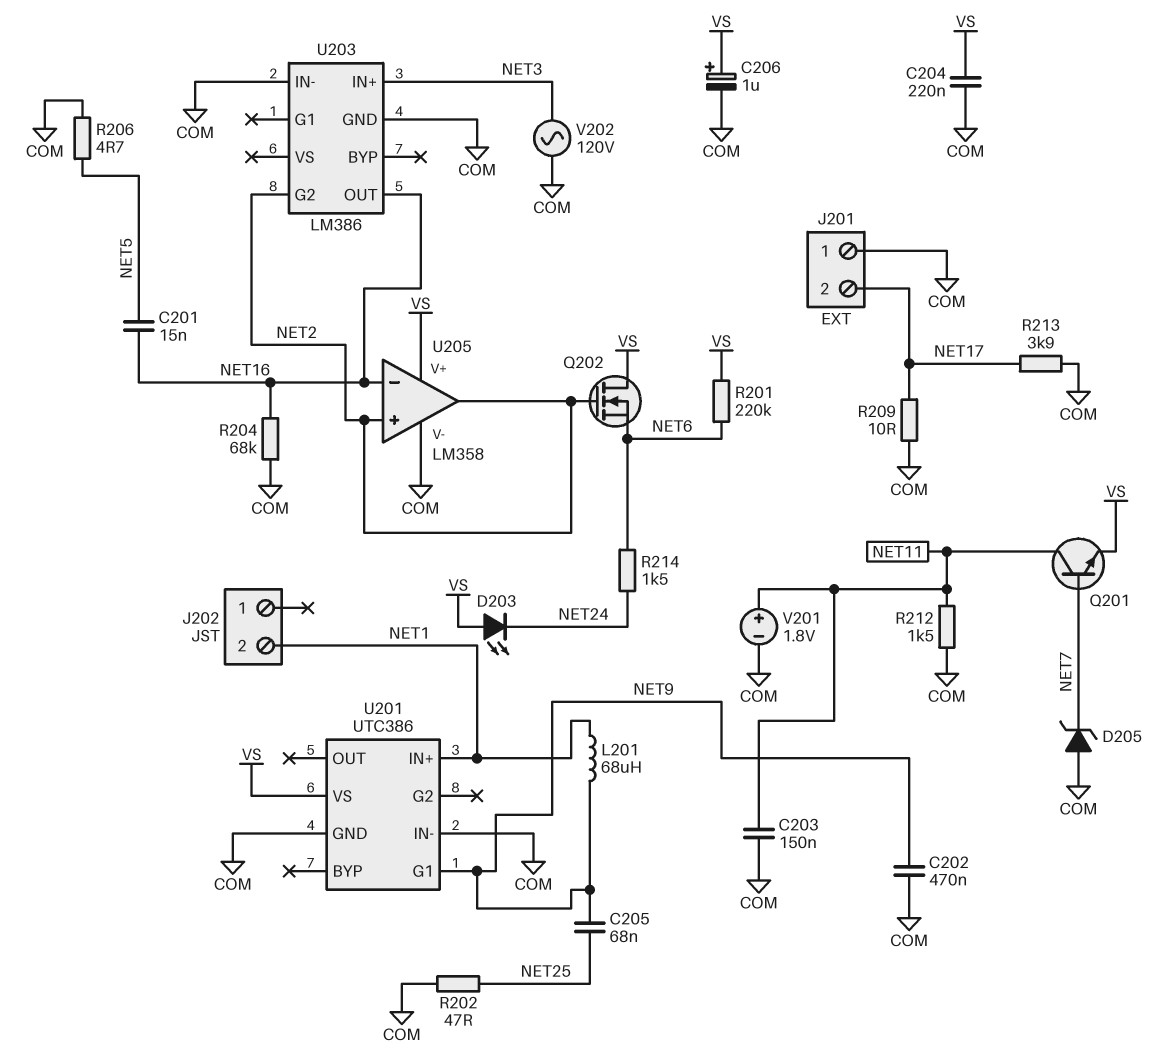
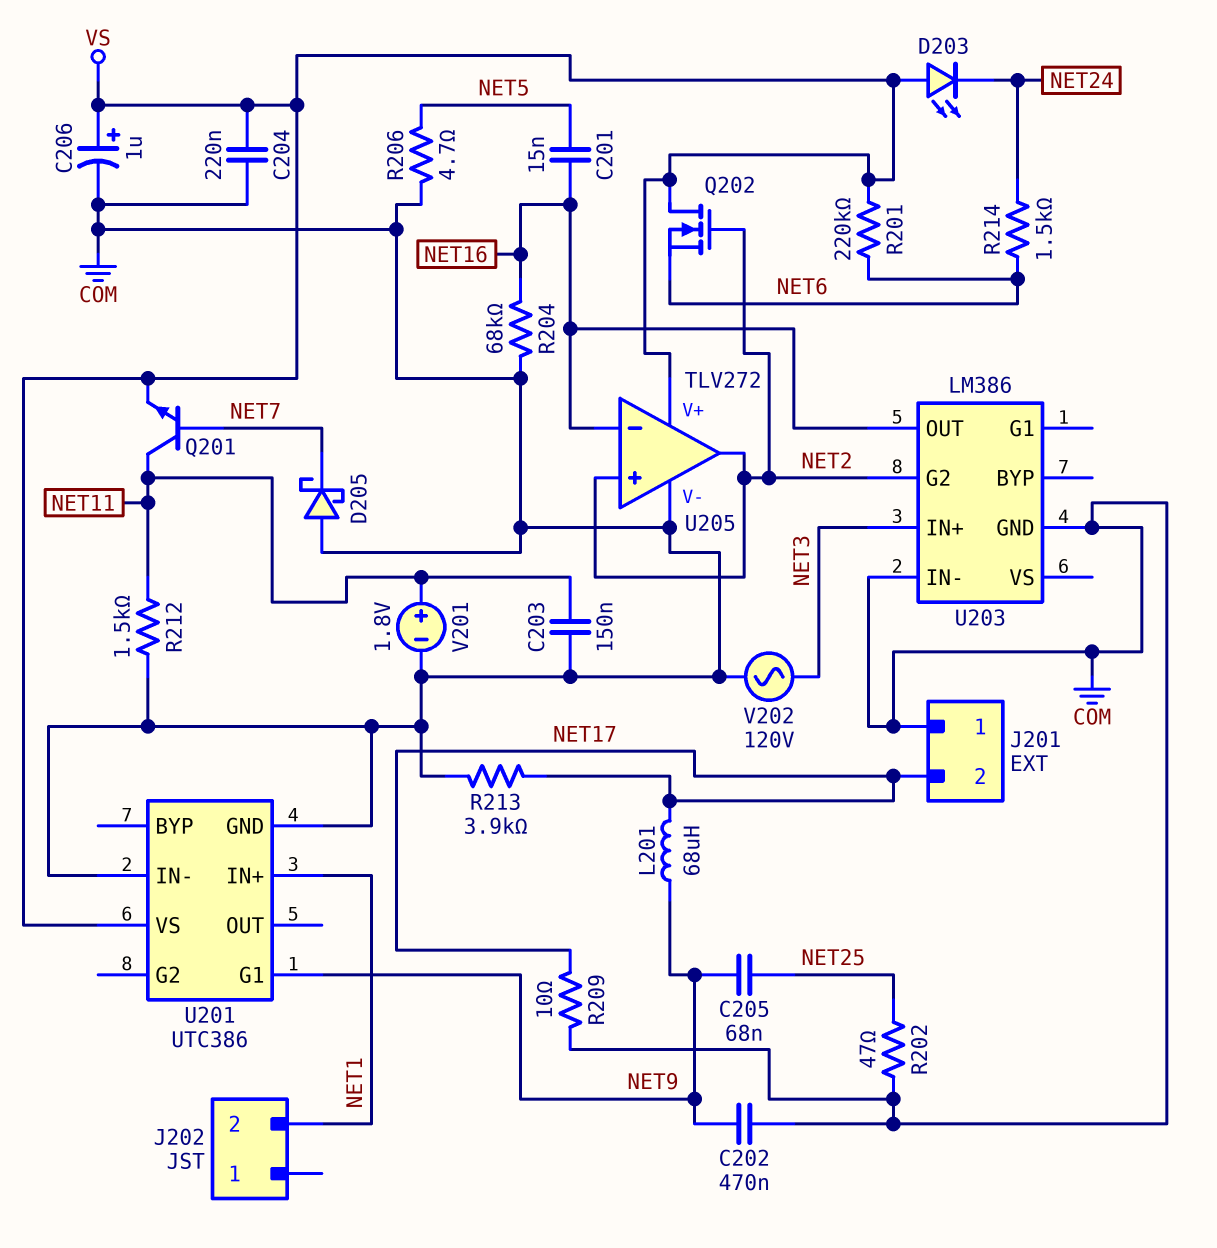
D205: zener (A COM, K NET7) -> schottky (A COM, K NET7)
L201: 68uH (NET1, NET9) -> 68uH (NET9, NET17)
U205: LM358 -> TLV272

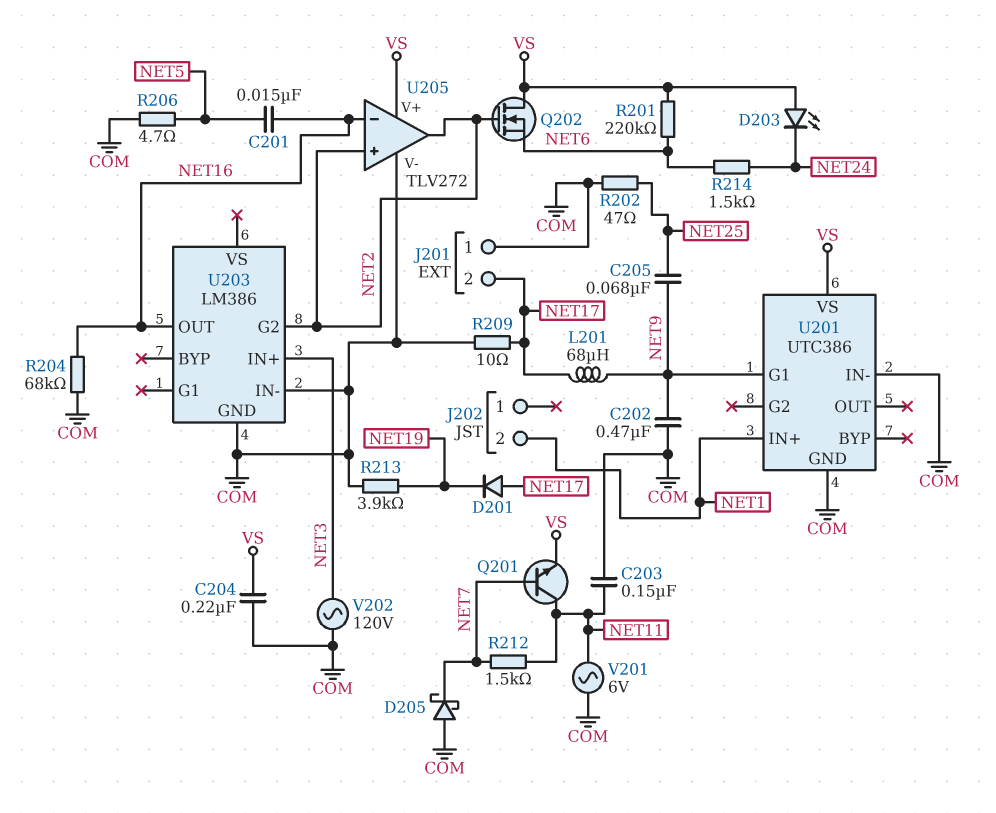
C206: 1uF (plus VS, minus COM) -> none
D201: none -> diode (A NET17, K NET19)
R212: 1.5k (COM, NET11) -> 1.5k (NET7, NET11)
R213: 3.9k (COM, NET17) -> 3.9k (COM, NET19)
V201: 1.8V (plus NET11, minus COM) -> AC 6V (COM, NET11)

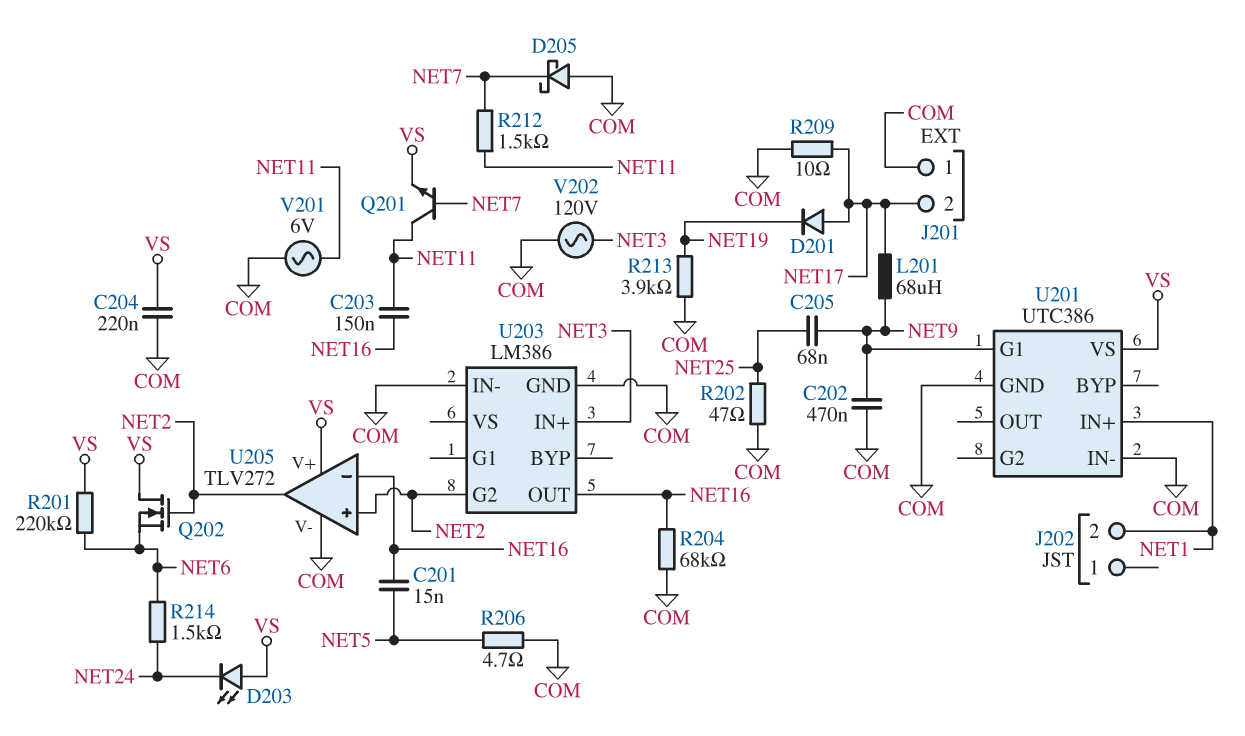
C203: 150nF (COM, NET11) -> 150nF (NET11, NET16)

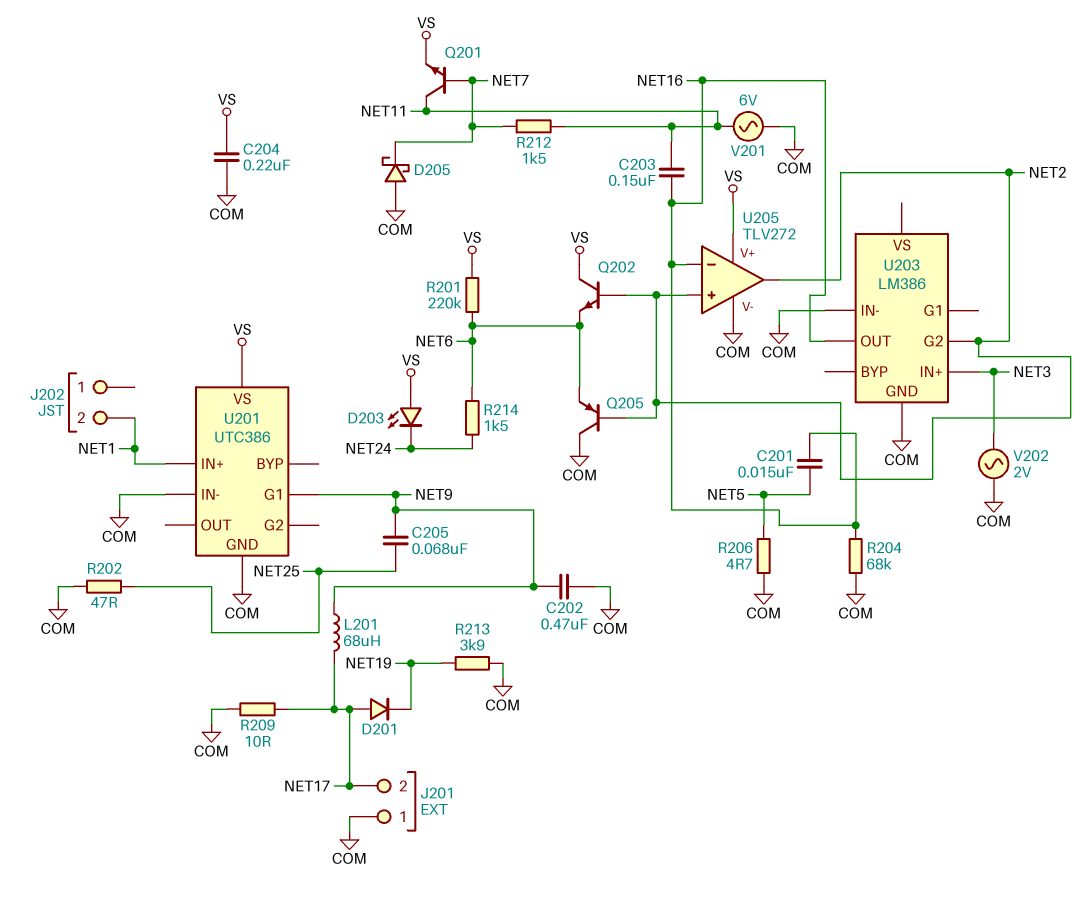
Q202: NMOS (G NET2, D VS, S NET6) -> NPN (B NET2, C VS, E NET6)
Q205: none -> PNP (B NET2, C COM, E NET6)
V202: AC 120V (COM, NET3) -> AC 2V (COM, NET3)

